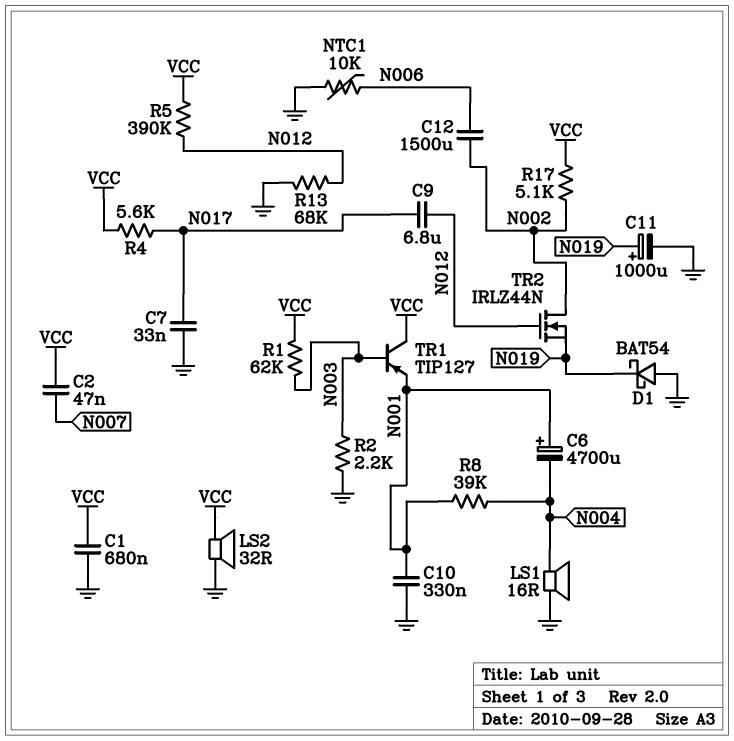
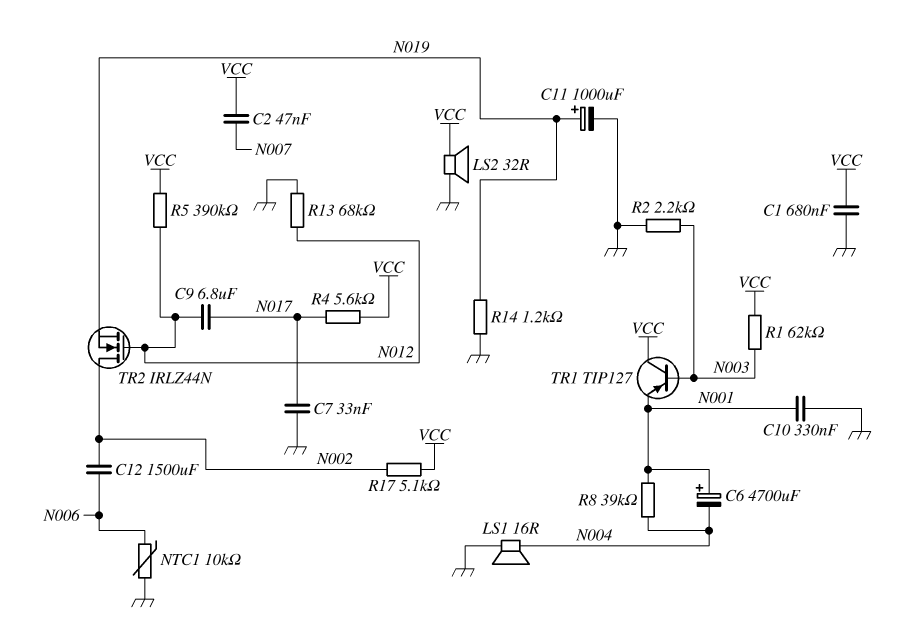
D1: schottky BAT54 (A GND, K N019) -> none
R14: none -> 1.2k (GND, N019)

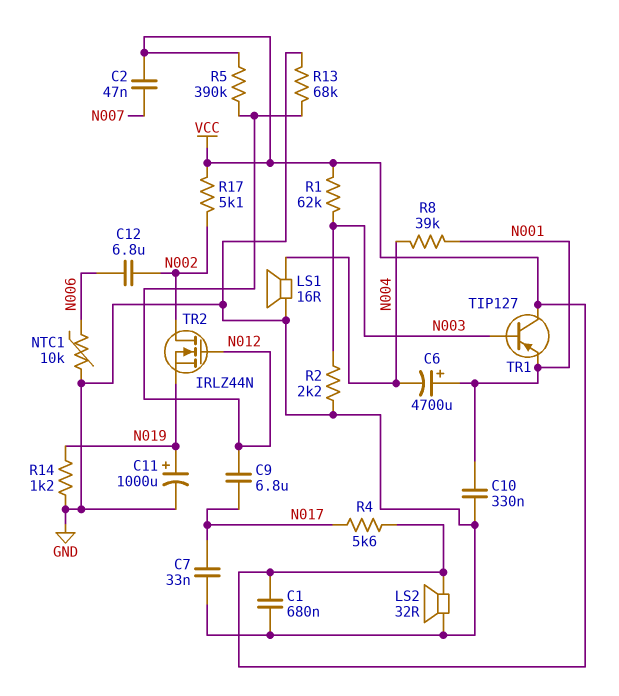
C12: 1500uF (N002, N006) -> 6.8uF (N002, N006)

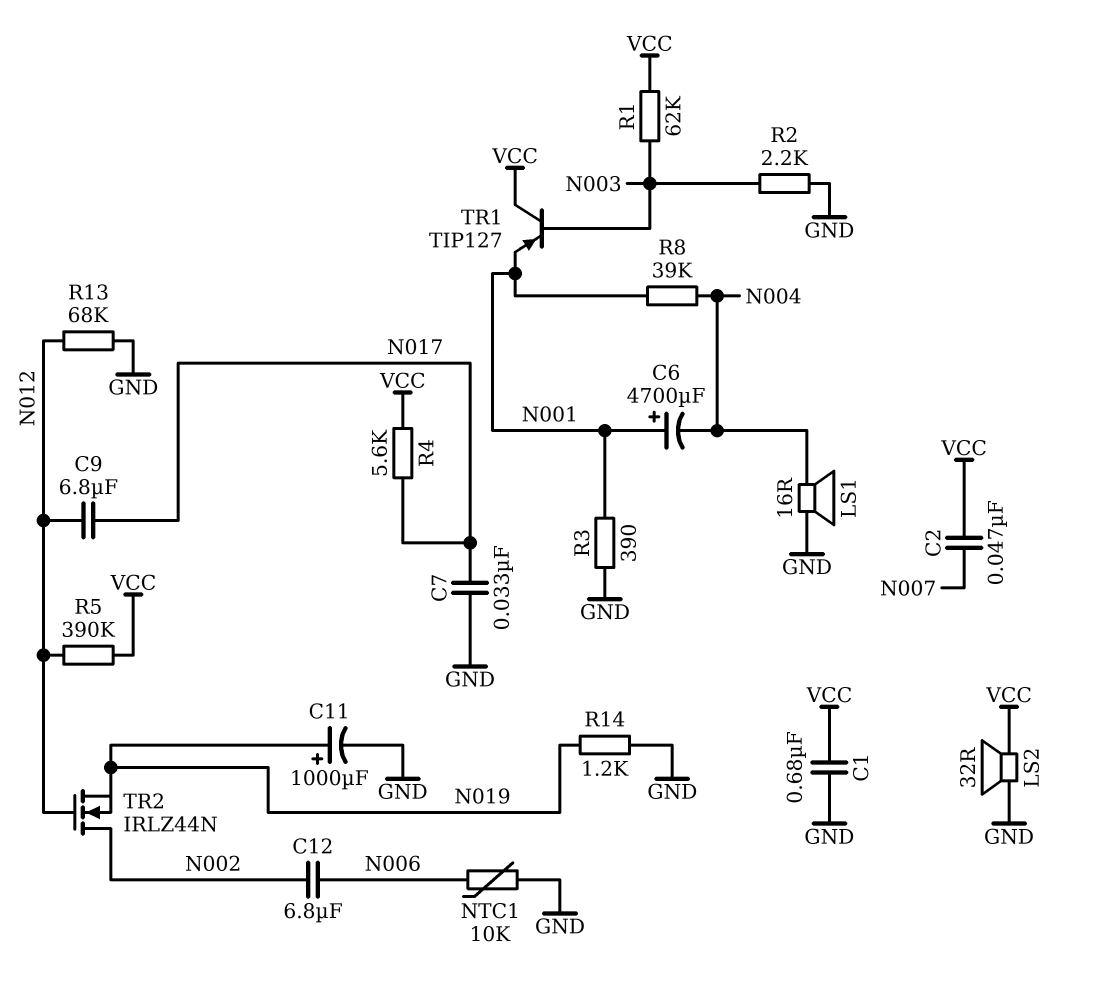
C10: 330nF (GND, N001) -> none
R3: none -> 390 (GND, N001)
R17: 5.1k (N002, VCC) -> none

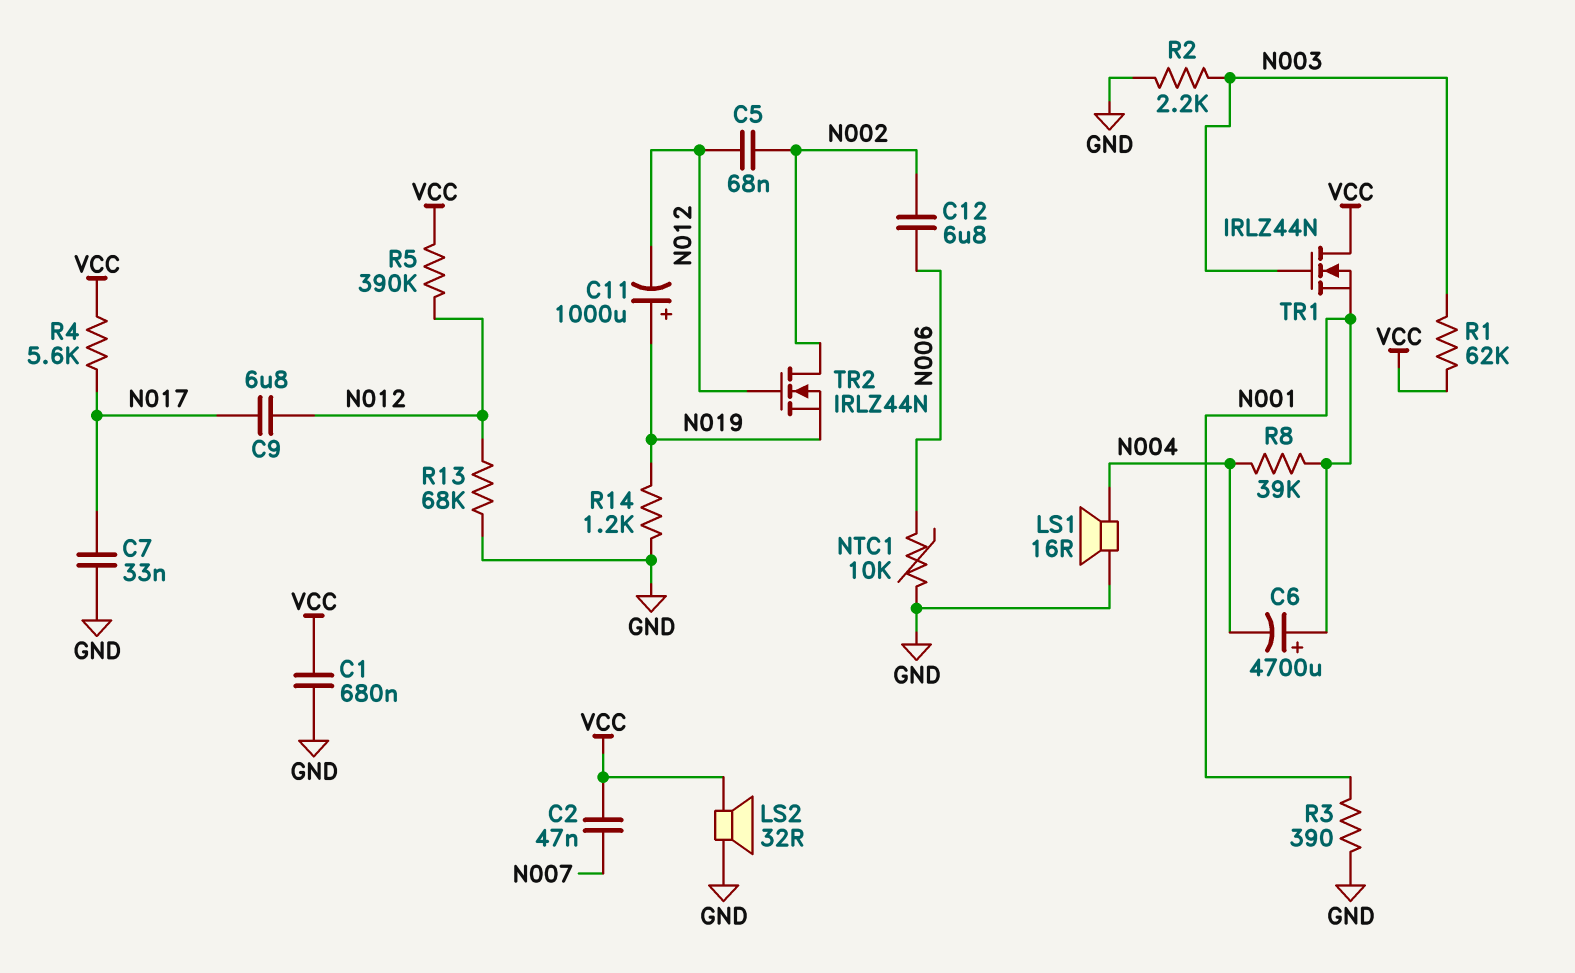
C5: none -> 68nF (N002, N012)
C11: 1000uF (plus N019, minus GND) -> 1000uF (plus N019, minus N012)
TR1: PNP TIP127 (B N003, C VCC, E N001) -> NMOS IRLZ44N (G N003, D VCC, S N001)

